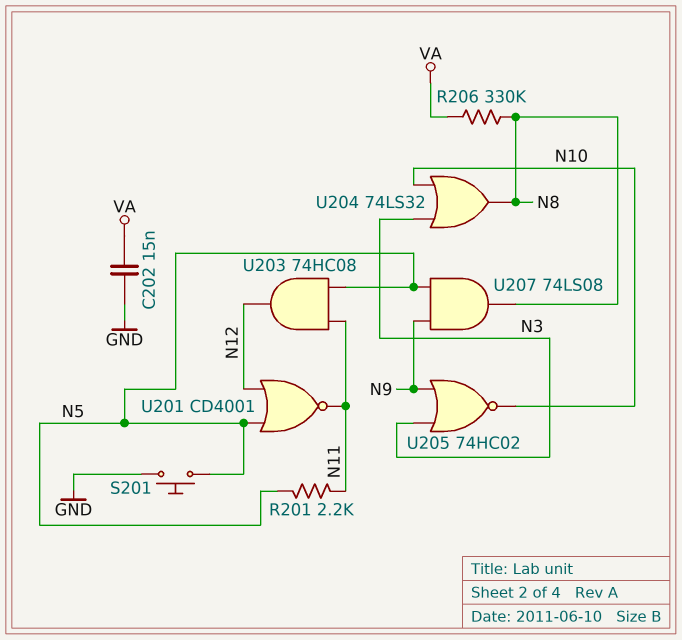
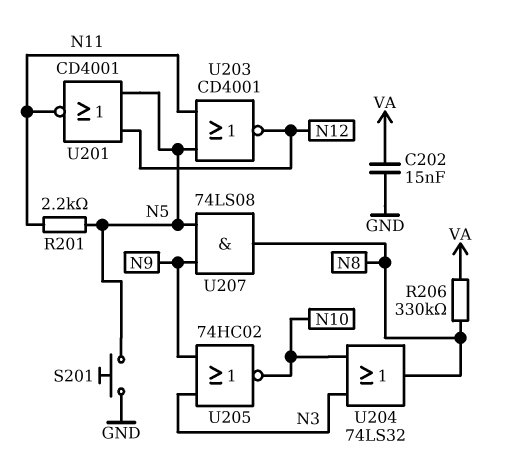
U203: AND 74HC08 (in N5, in N11, out N12) -> NOR CD4001 (in N5, in N11, out N12)

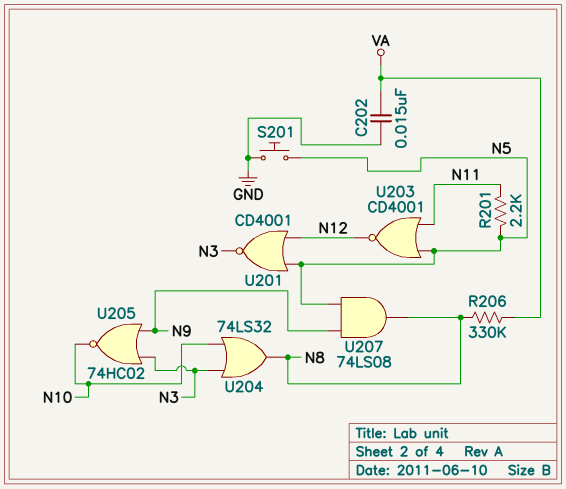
U201: NOR CD4001 (in N5, in N12, out N11) -> NOR CD4001 (in N5, in N12, out N3)

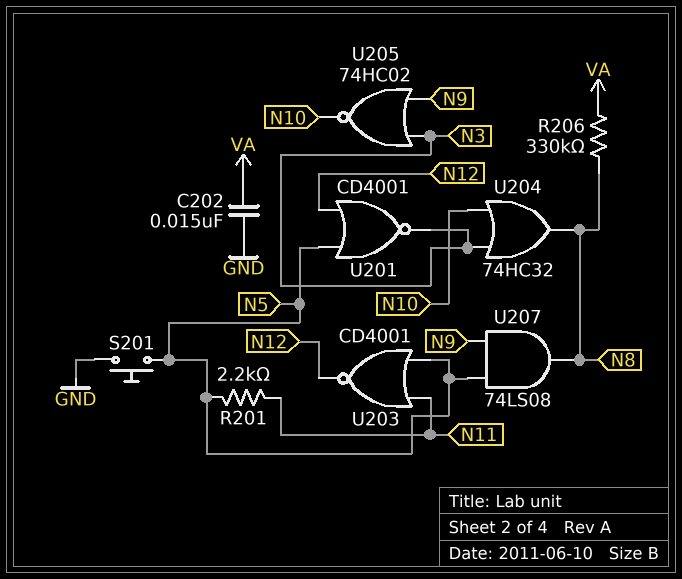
U204: OR 74LS32 (in N3, in N10, out N8) -> OR 74HC32 (in N3, in N10, out N8)

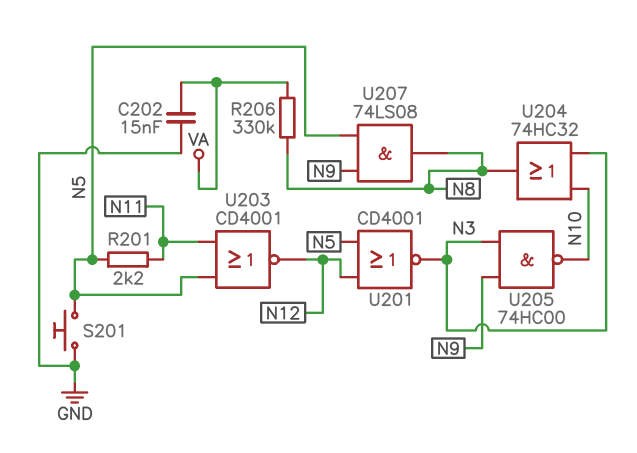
U205: NOR 74HC02 (in N3, in N9, out N10) -> NAND 74HC00 (in N3, in N9, out N10)

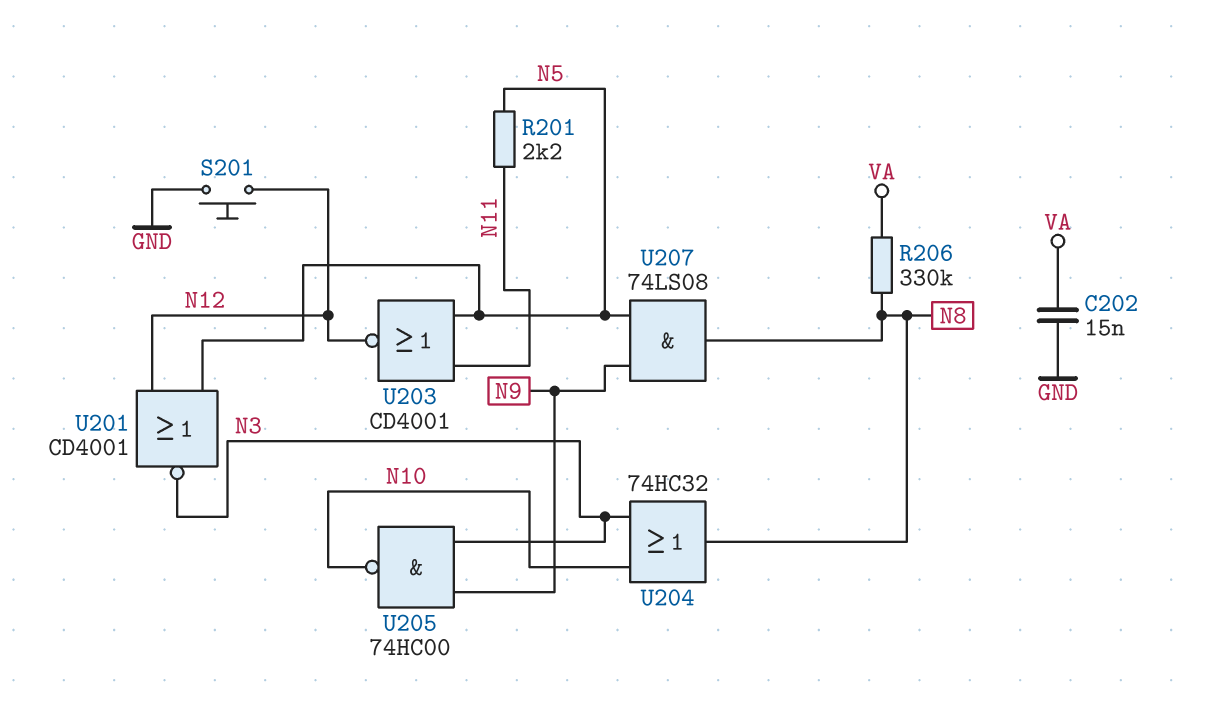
S201: button (GND, N5) -> button (GND, N12)

